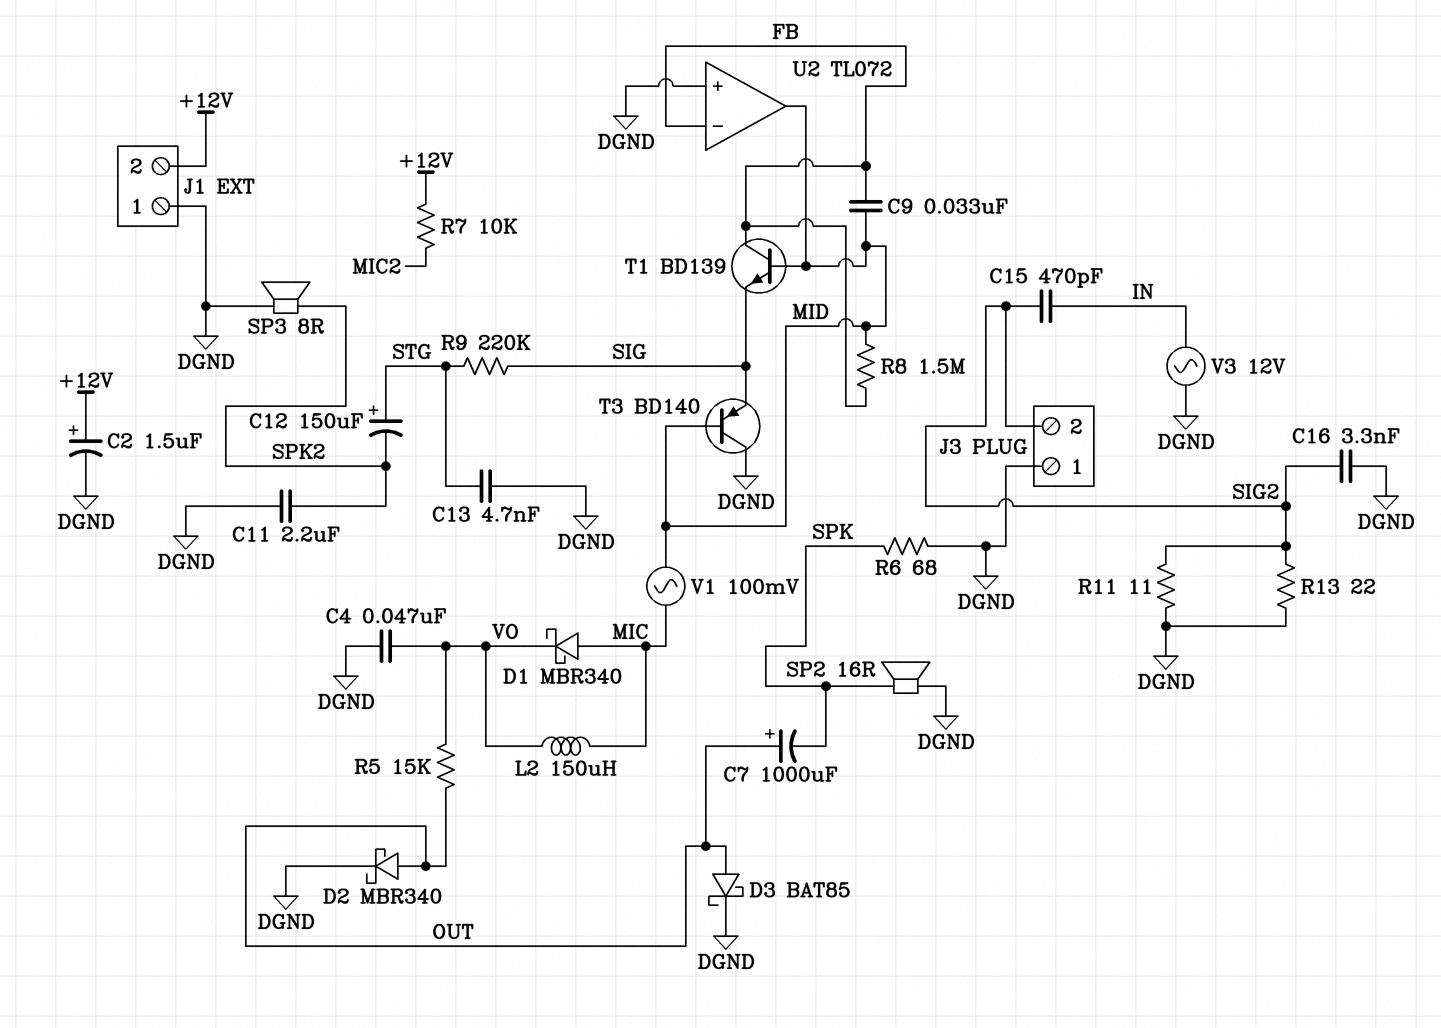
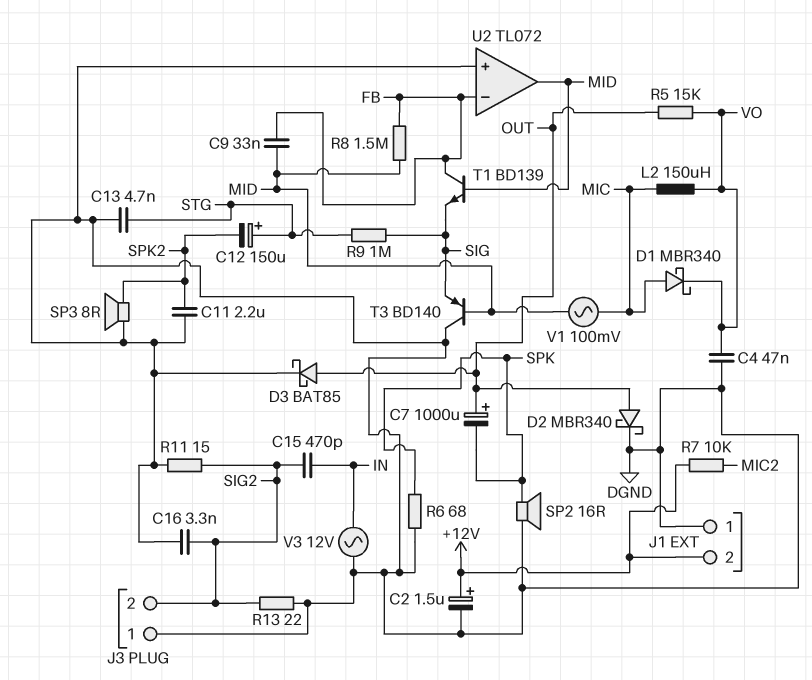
R9: 220k (SIG, STG) -> 1M (SIG, STG)
R11: 11 (DGND, SIG2) -> 15 (DGND, SIG2)

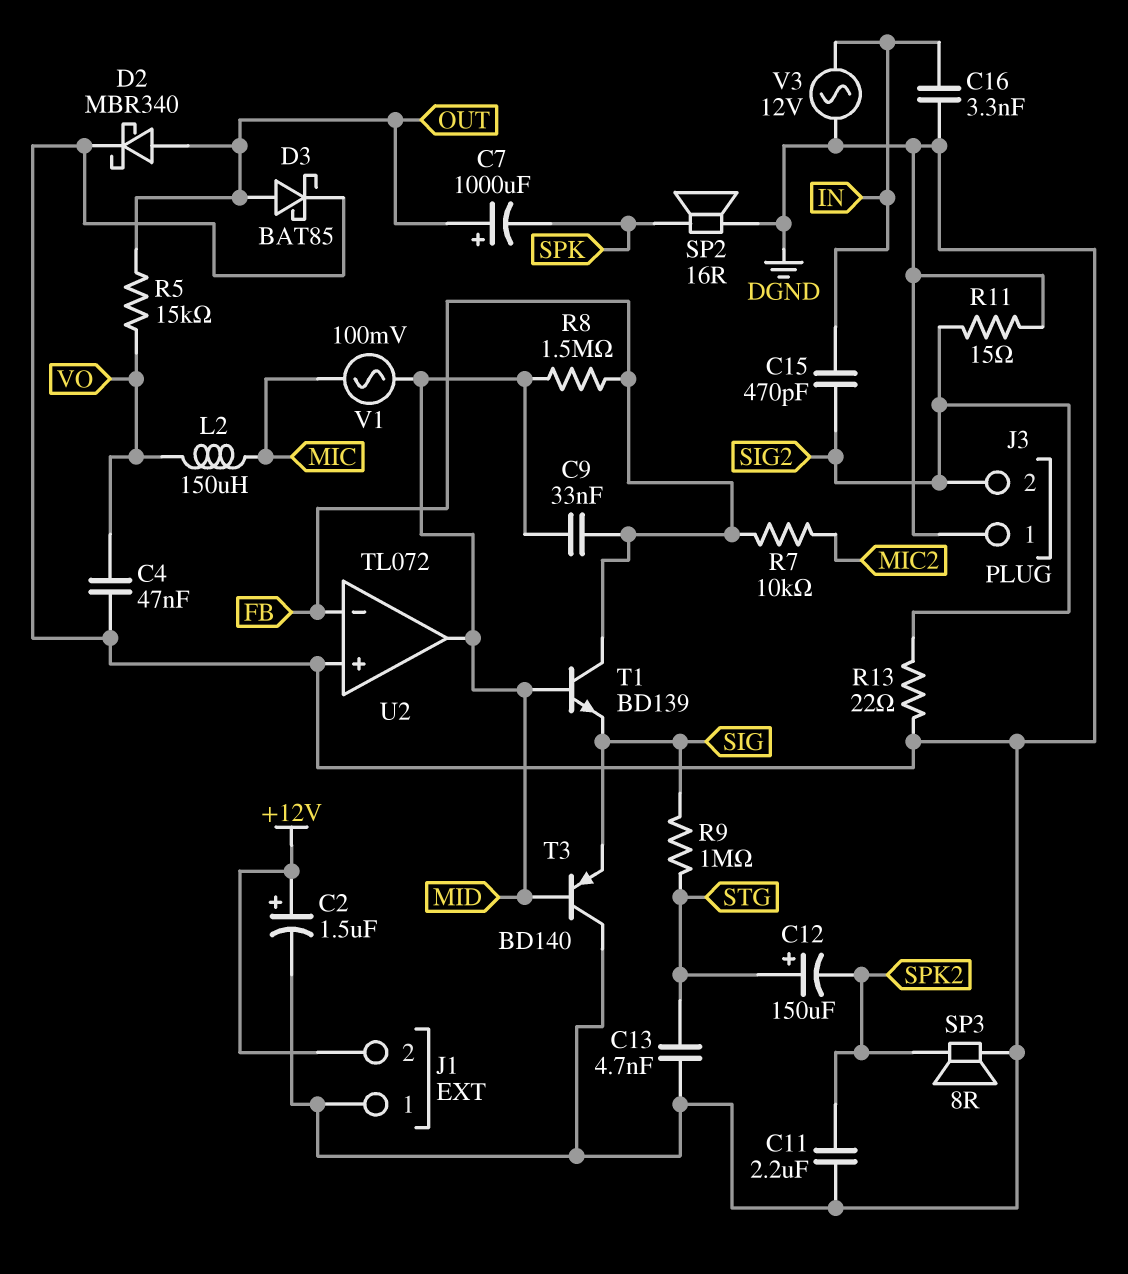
C16: 3.3nF (DGND, SIG2) -> 3.3nF (DGND, IN)
D1: schottky MBR340 (A MIC, K VO) -> none
R6: 68 (DGND, SPK) -> none
R7: 10k (+12V, MIC2) -> 10k (FB, MIC2)

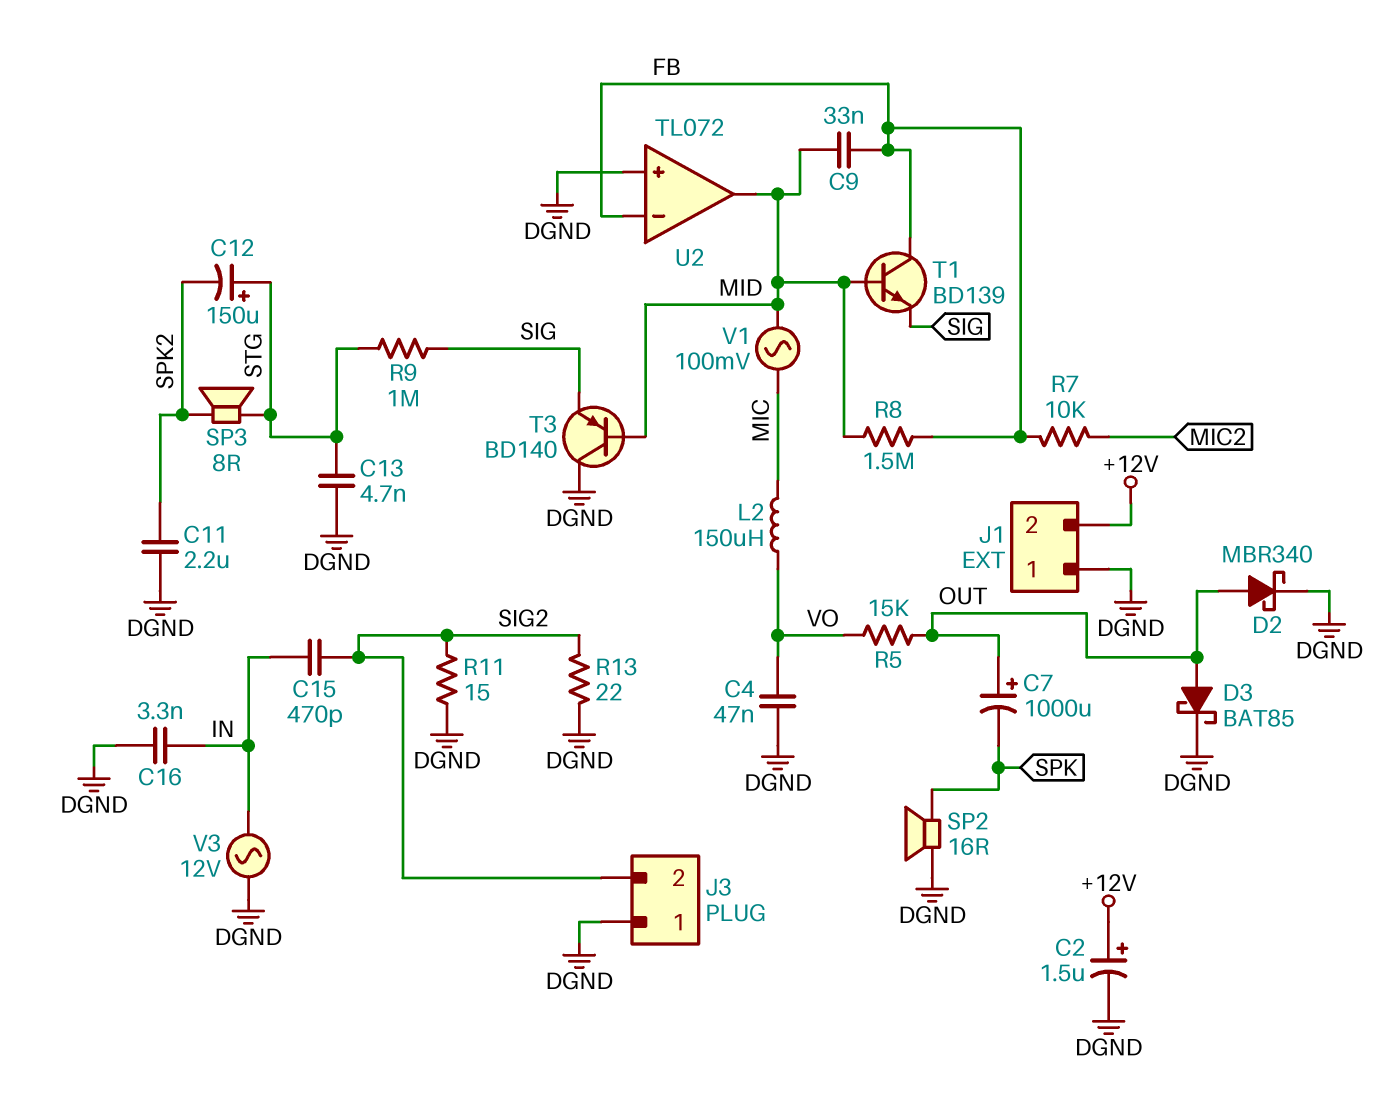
SP3: speaker 8R (DGND, SPK2) -> speaker 8R (SPK2, STG)

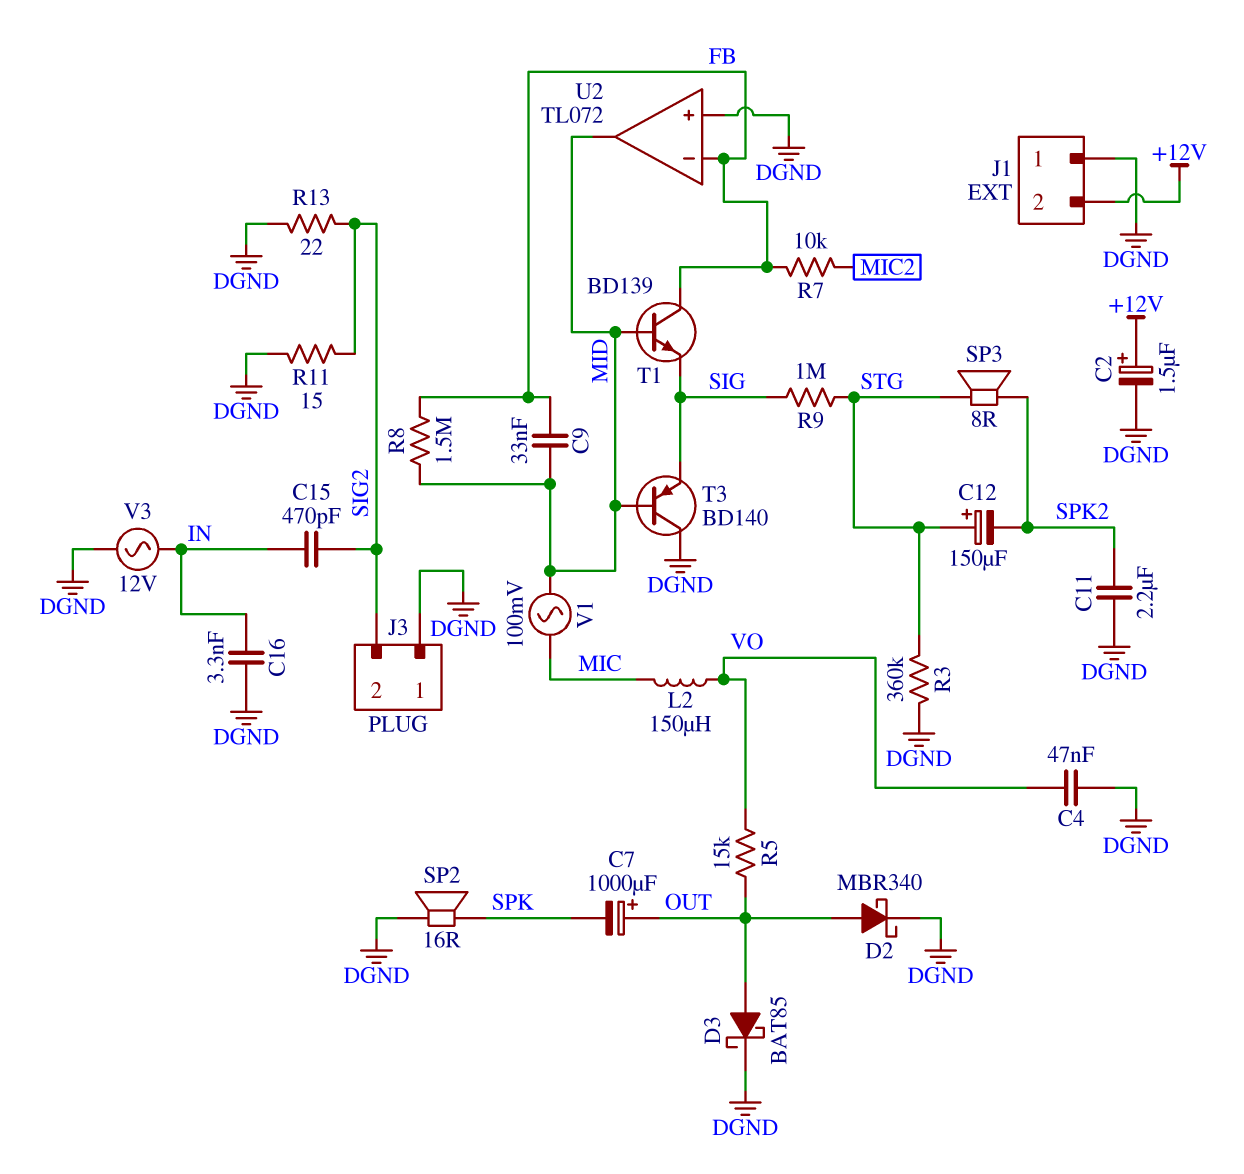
C13: 4.7nF (DGND, STG) -> none
R3: none -> 360k (DGND, STG)

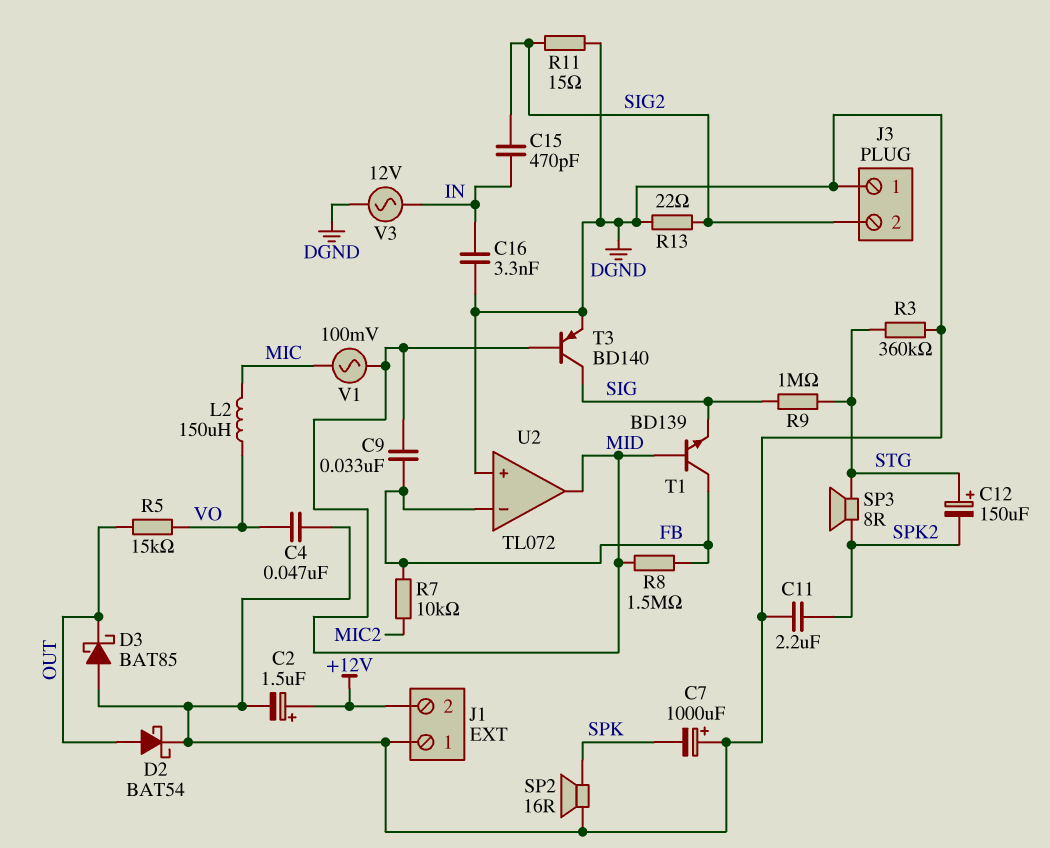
C7: 1000uF (plus OUT, minus SPK) -> 1000uF (plus DGND, minus SPK)
D2: schottky MBR340 (A OUT, K DGND) -> schottky BAT54 (A OUT, K DGND)
D3: schottky BAT85 (A OUT, K DGND) -> schottky BAT85 (A DGND, K OUT)
T3: PNP BD140 (B MID, C DGND, E SIG) -> PNP BD140 (B MID, C SIG, E DGND)

